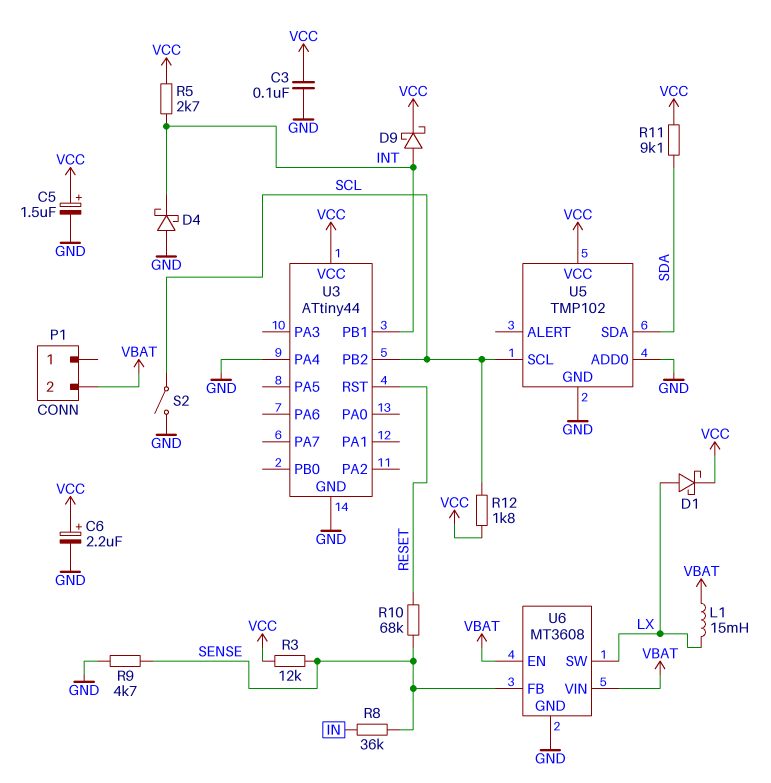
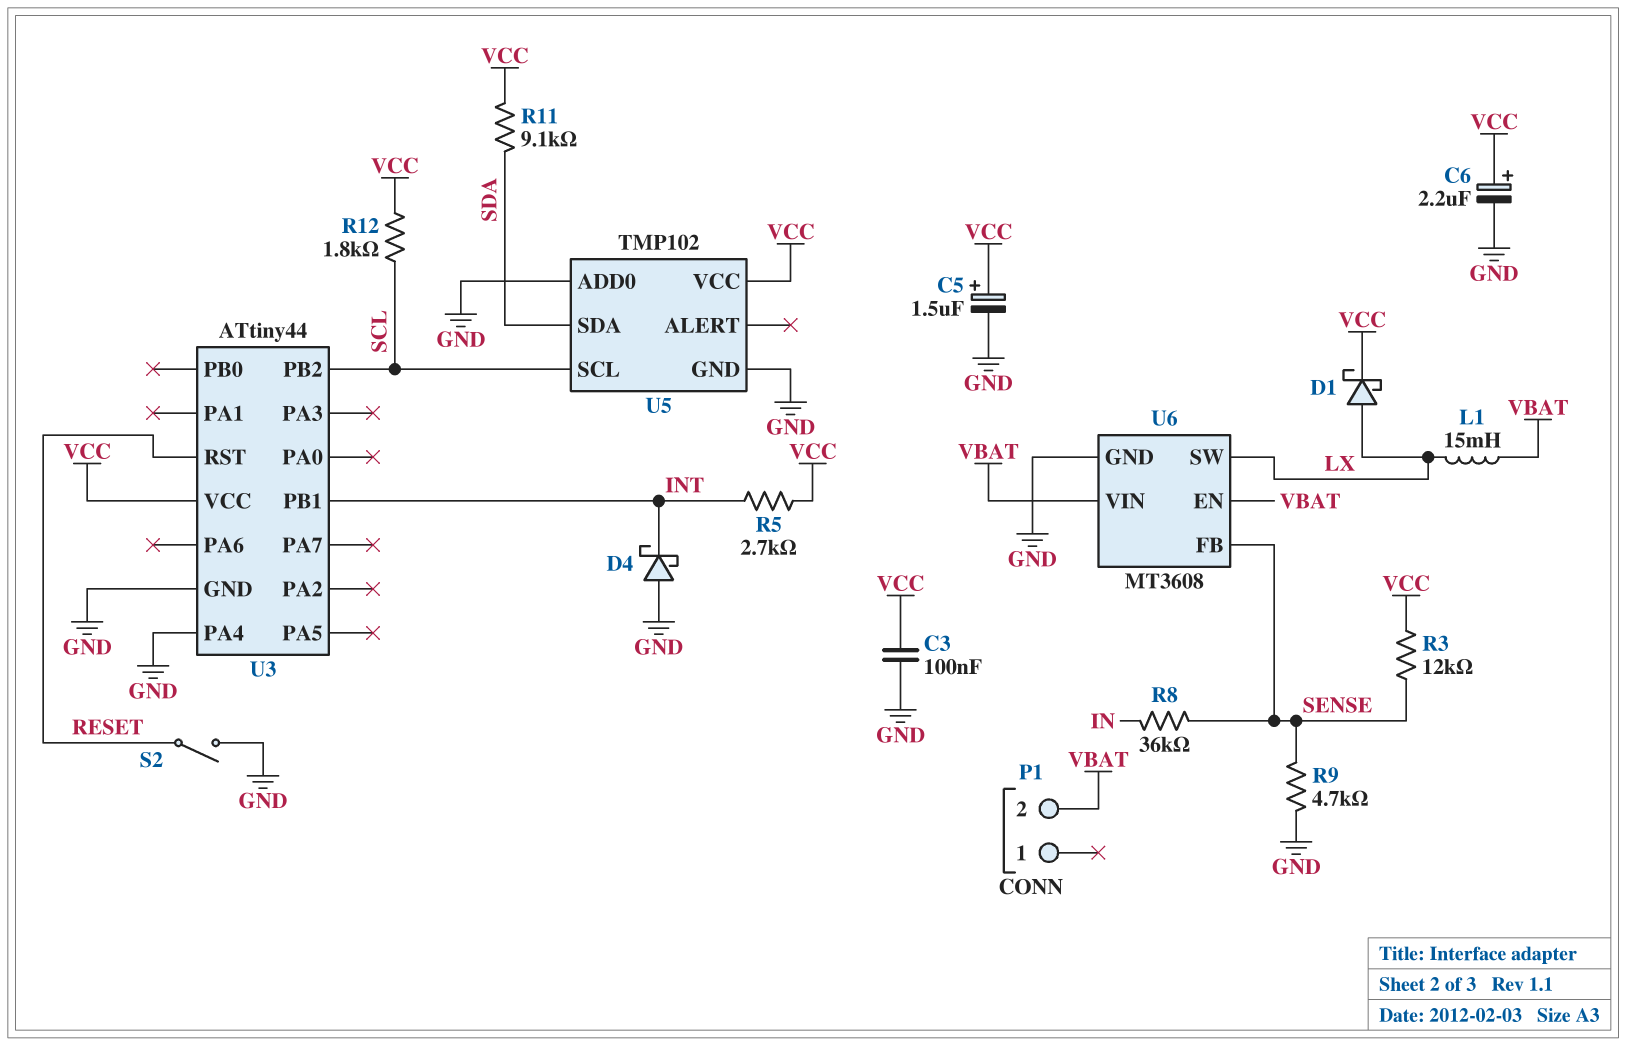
D9: schottky (A INT, K VCC) -> none
R10: 68k (RESET, SENSE) -> none
S2: switch (GND, SCL) -> switch (GND, RESET)

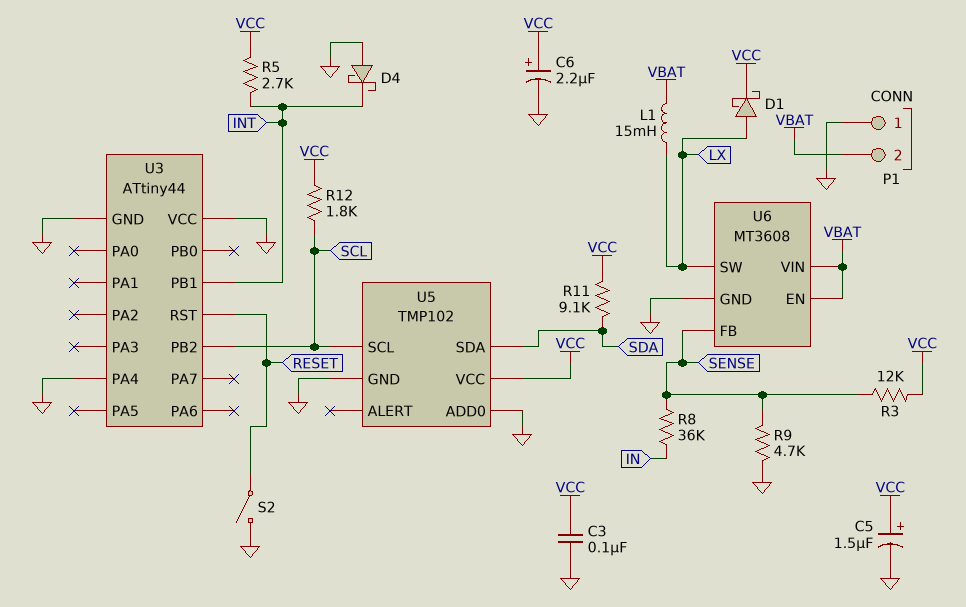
P1 pin 1: none -> GND
U3 pin VCC: VCC -> GND

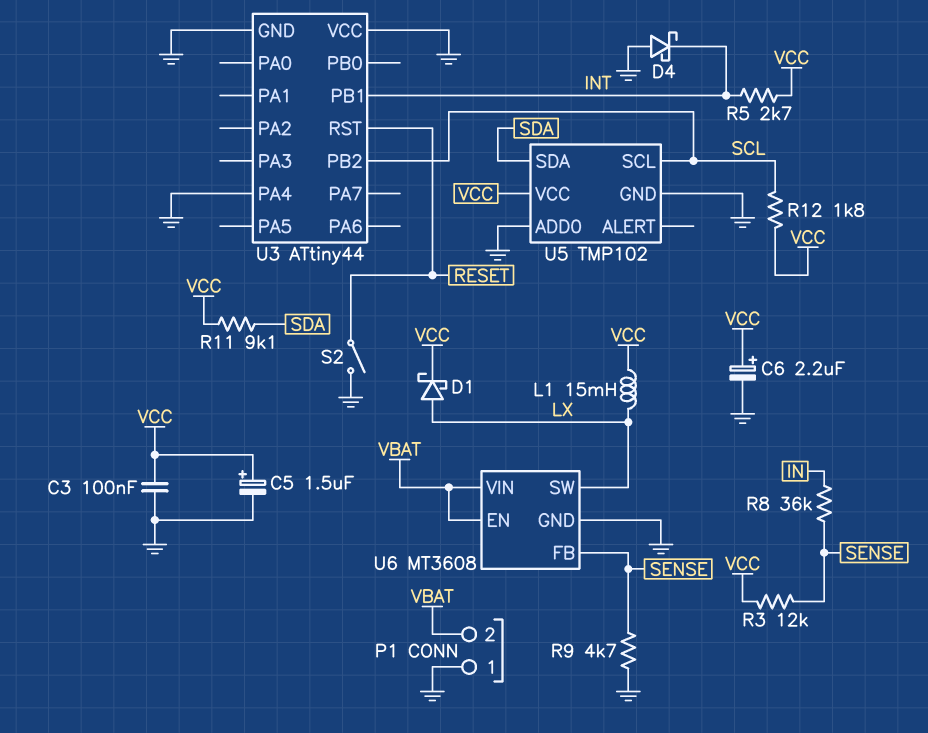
L1: 15mH (LX, VBAT) -> 15mH (LX, VCC)

